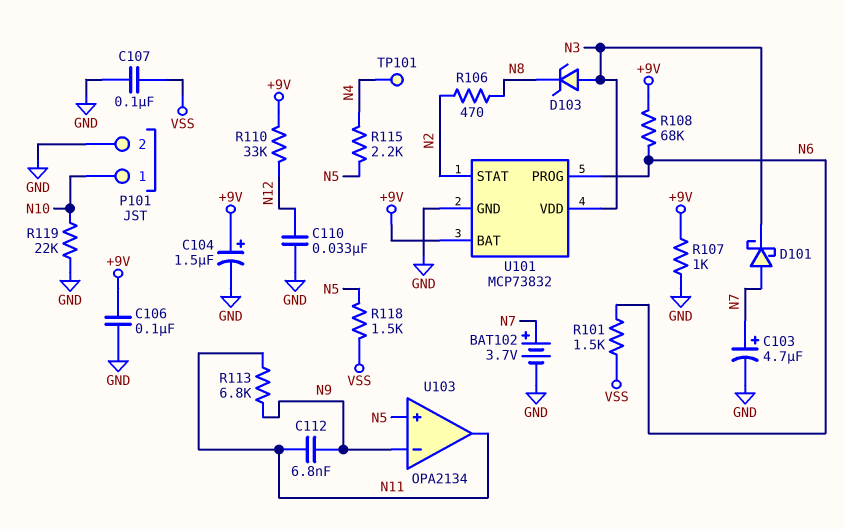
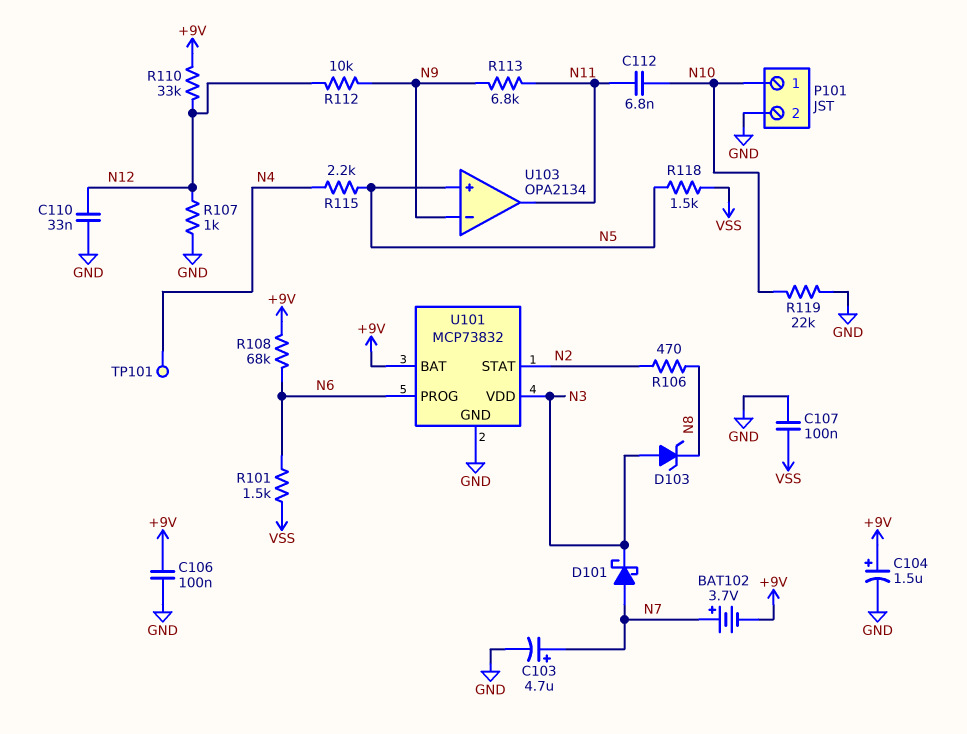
BAT102: 3.7V (plus N7, minus GND) -> 3.7V (plus N7, minus +9V)
C112: 6.8nF (N9, N11) -> 6.8nF (N10, N11)
R107: 1k (+9V, GND) -> 1k (GND, N12)
R112: none -> 10k (N9, N12)

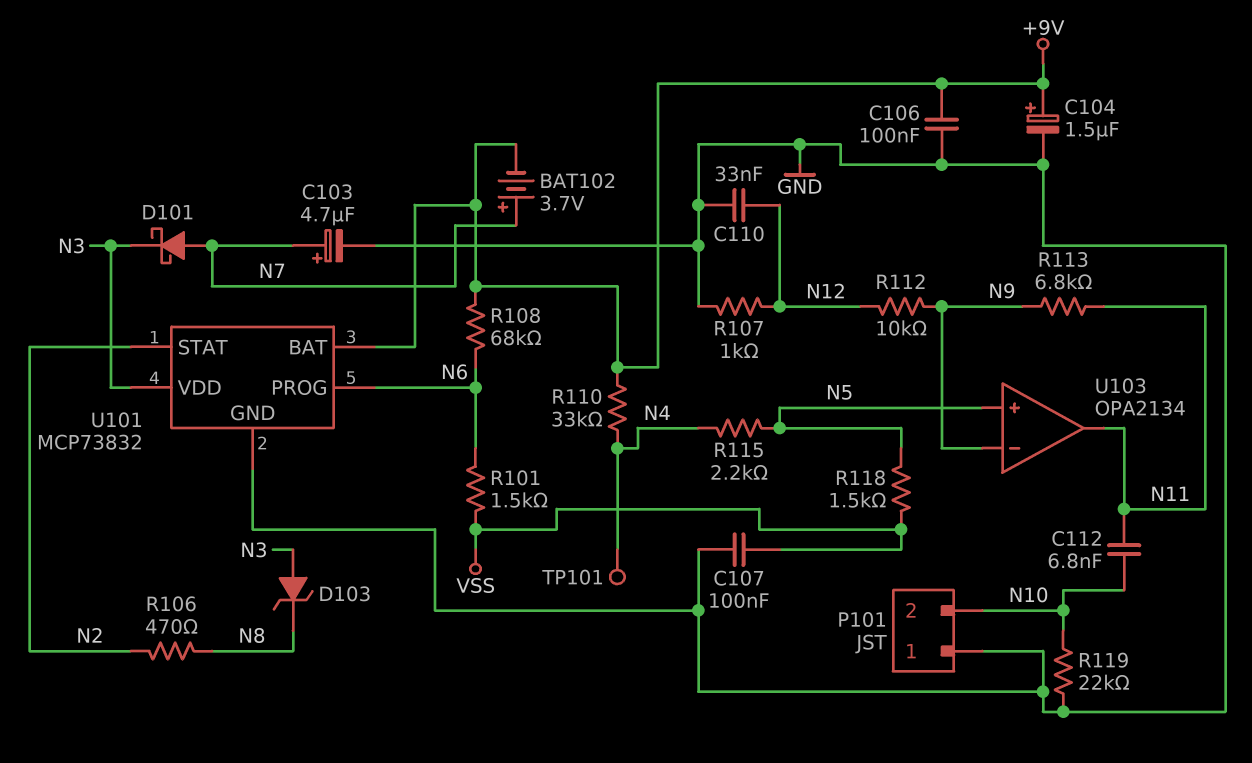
P101 pin 1: N10 -> GND
P101 pin 2: GND -> N10
R110: 33k (+9V, N12) -> 33k (+9V, N4)

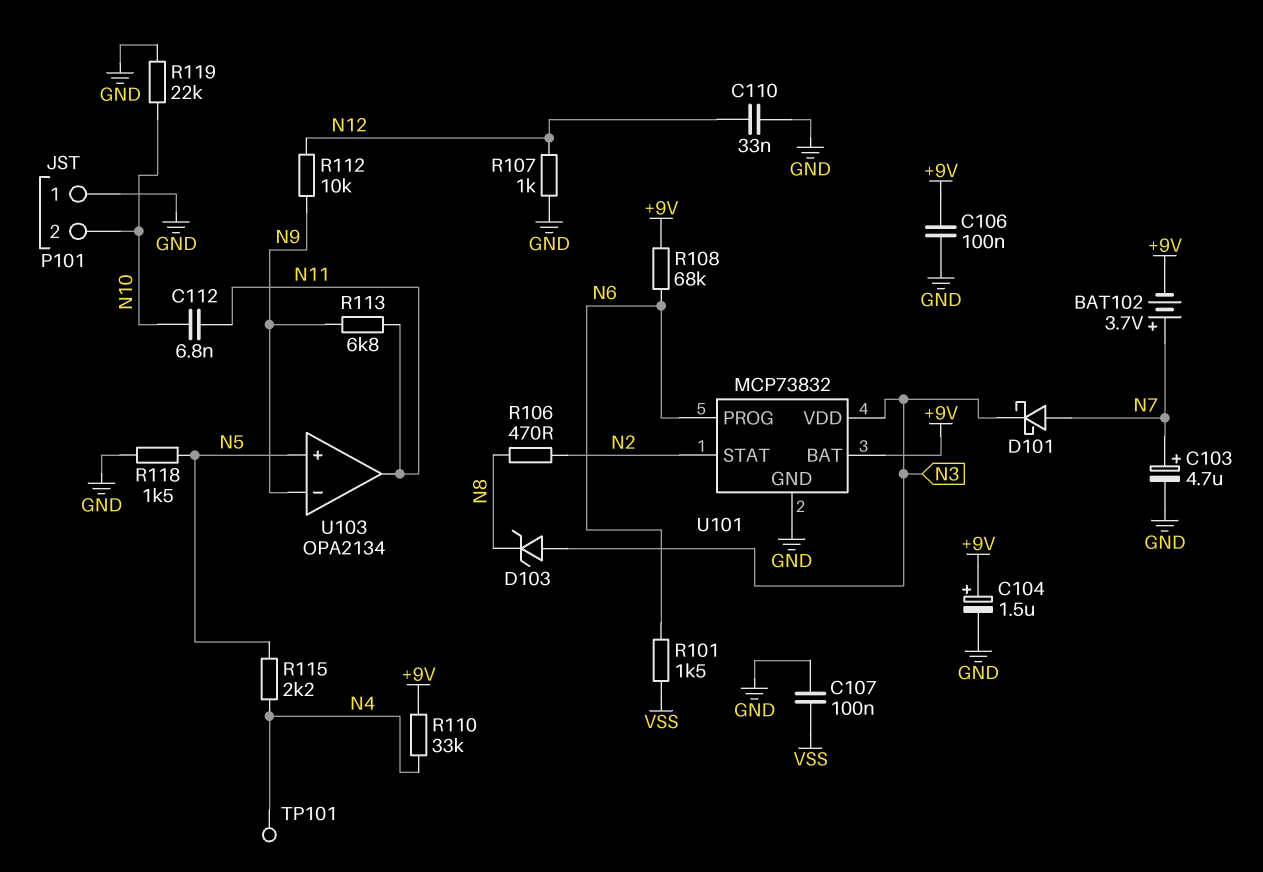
R118: 1.5k (N5, VSS) -> 1.5k (GND, N5)

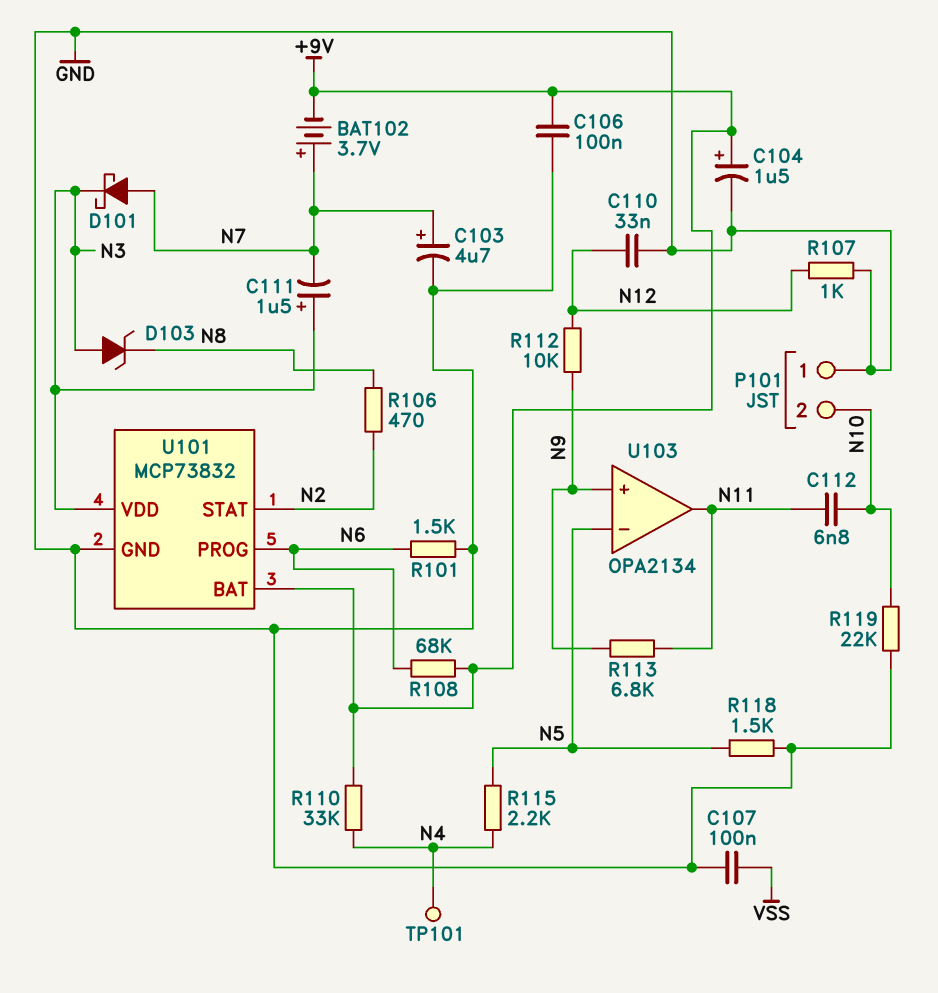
C111: none -> 1.5uF (plus N3, minus N7)
R101: 1.5k (N6, VSS) -> 1.5k (GND, N6)
U103 pin in+: N5 -> N9
U103 pin in-: N9 -> N5

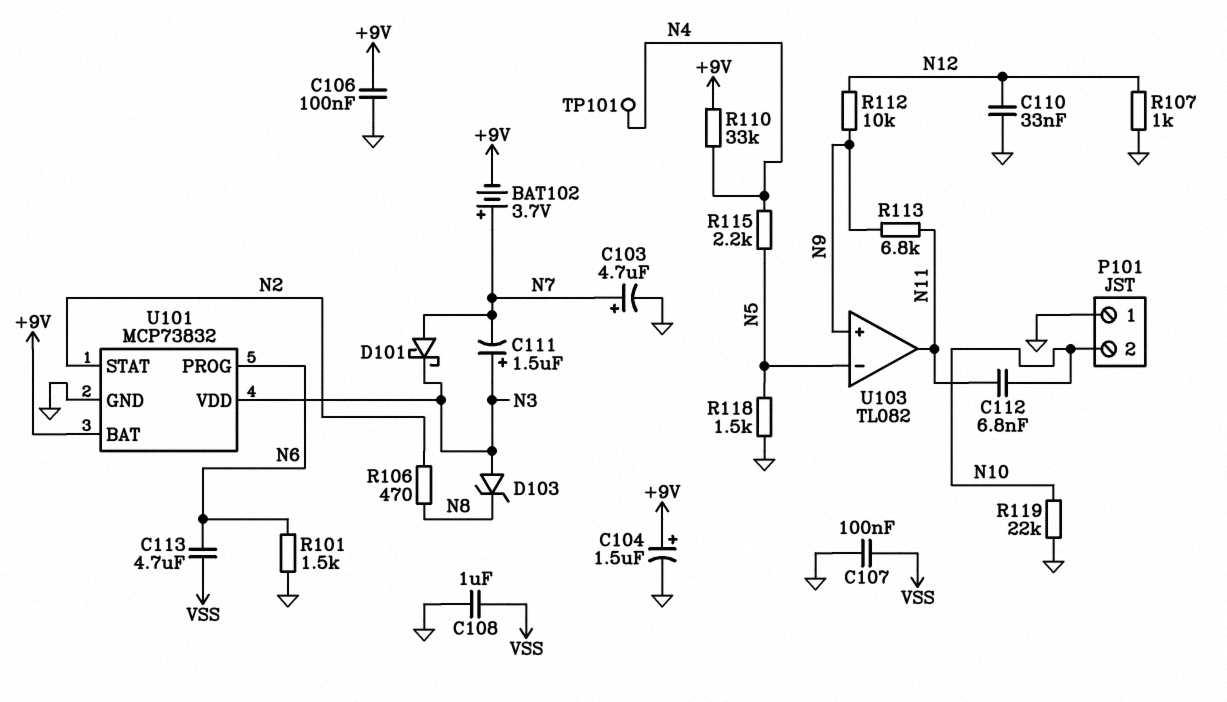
C108: none -> 1uF (GND, VSS)
C113: none -> 4.7uF (N6, VSS)
R108: 68k (+9V, N6) -> none
U103: OPA2134 -> TL082

